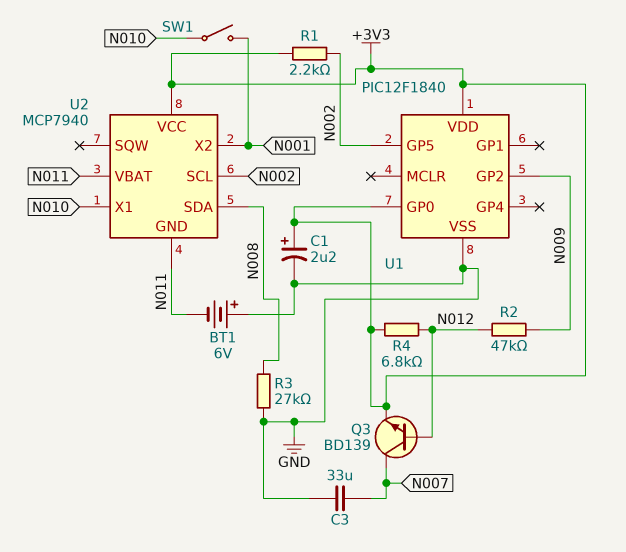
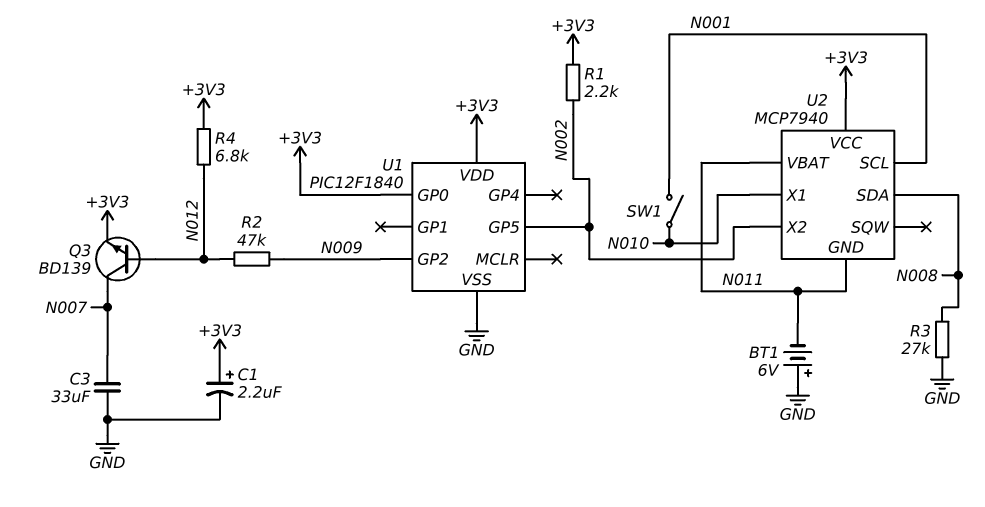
U2 pin SCL: N002 -> N001
U2 pin X2: N001 -> N002

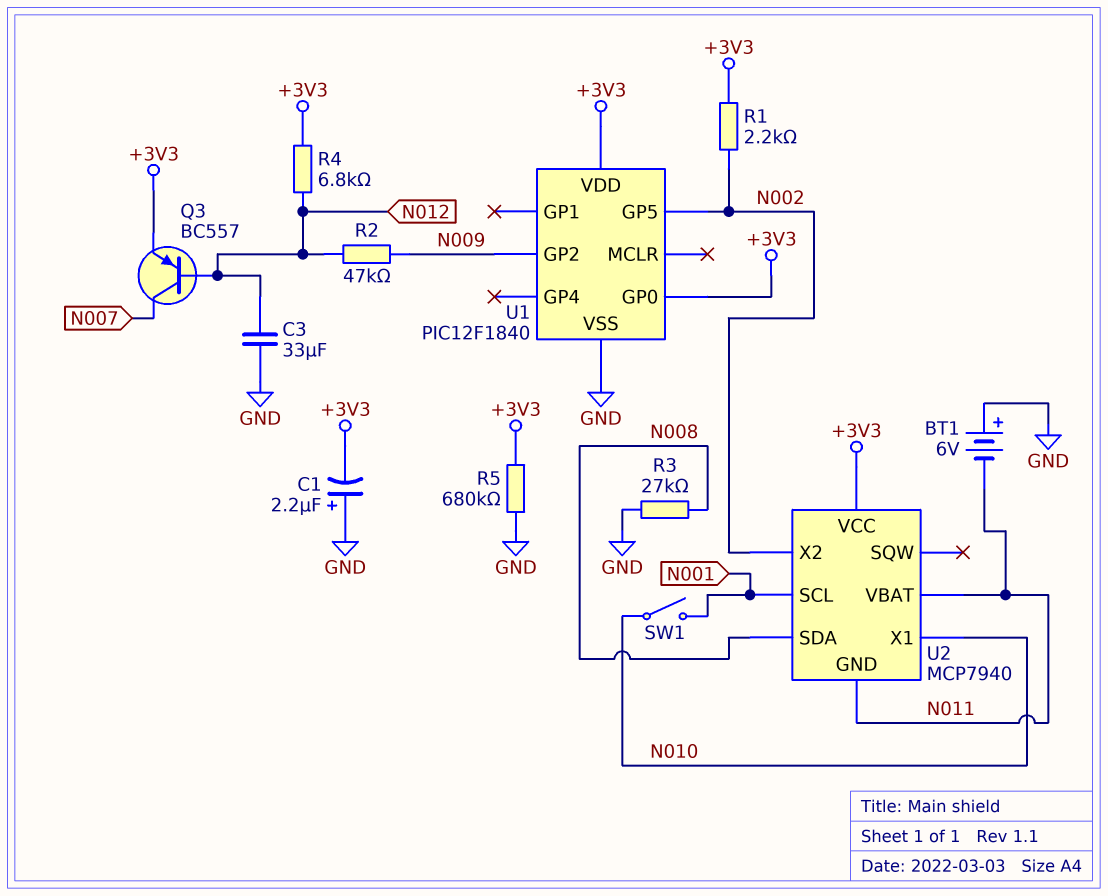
C1: 2.2uF (plus +3V3, minus GND) -> 2.2uF (plus GND, minus +3V3)
C3: 33uF (GND, N007) -> 33uF (GND, N012)
Q3: NPN BD139 (B N012, C N007, E +3V3) -> PNP BC557 (B N012, C N007, E +3V3)
R5: none -> 680k (+3V3, GND)

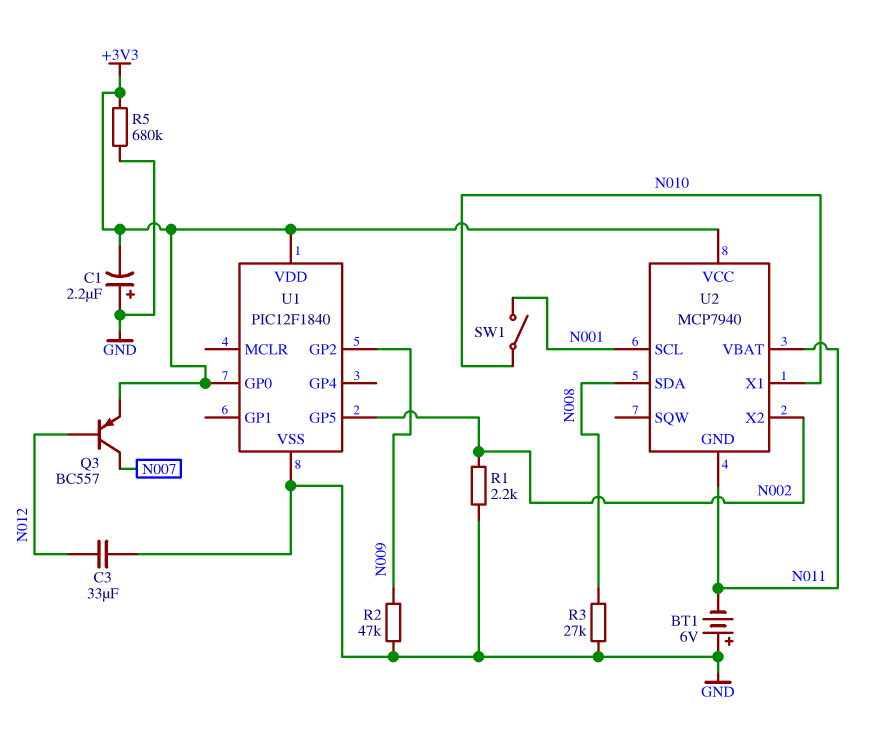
R1: 2.2k (+3V3, N002) -> 2.2k (GND, N002)
R2: 47k (N009, N012) -> 47k (GND, N009)
R4: 6.8k (+3V3, N012) -> none

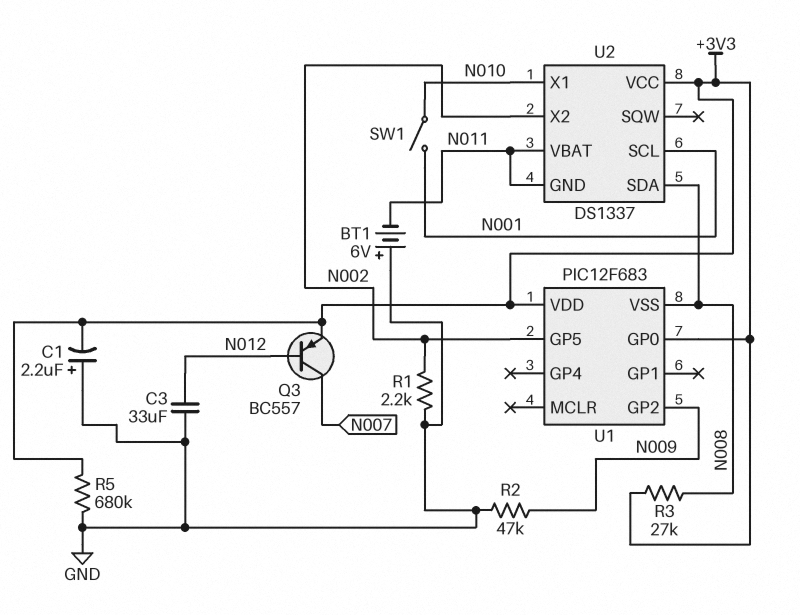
R3: 27k (GND, N008) -> 27k (+3V3, N008)
U1: PIC12F1840 -> PIC12F683
U1 pin VSS: GND -> N008
U2: MCP7940 -> DS1337

